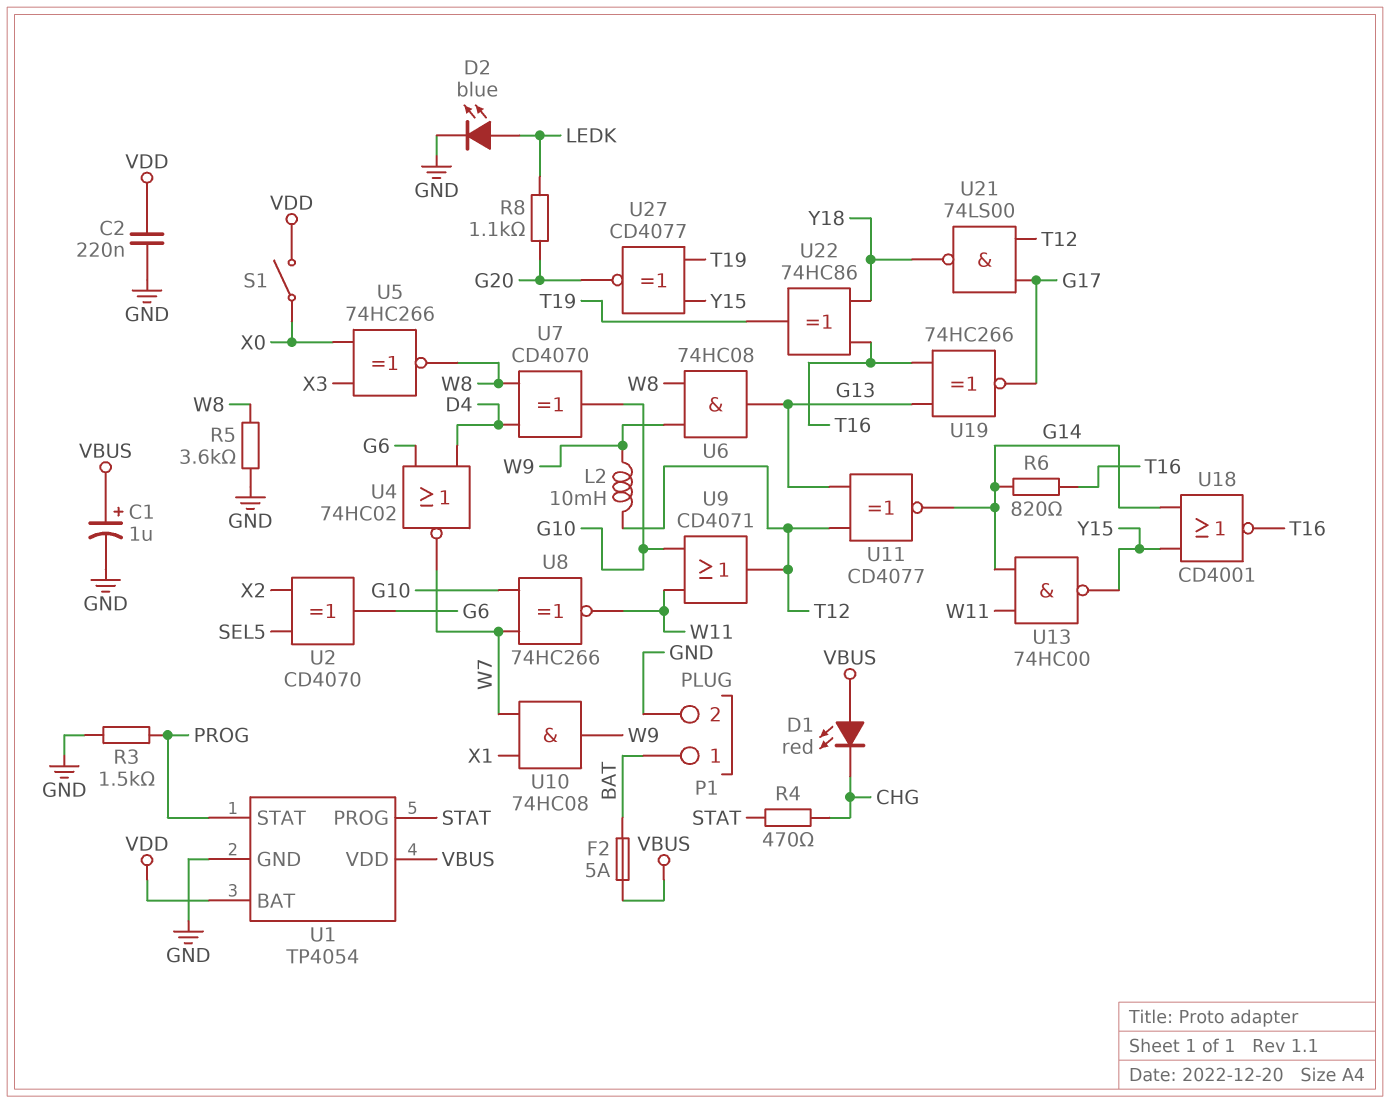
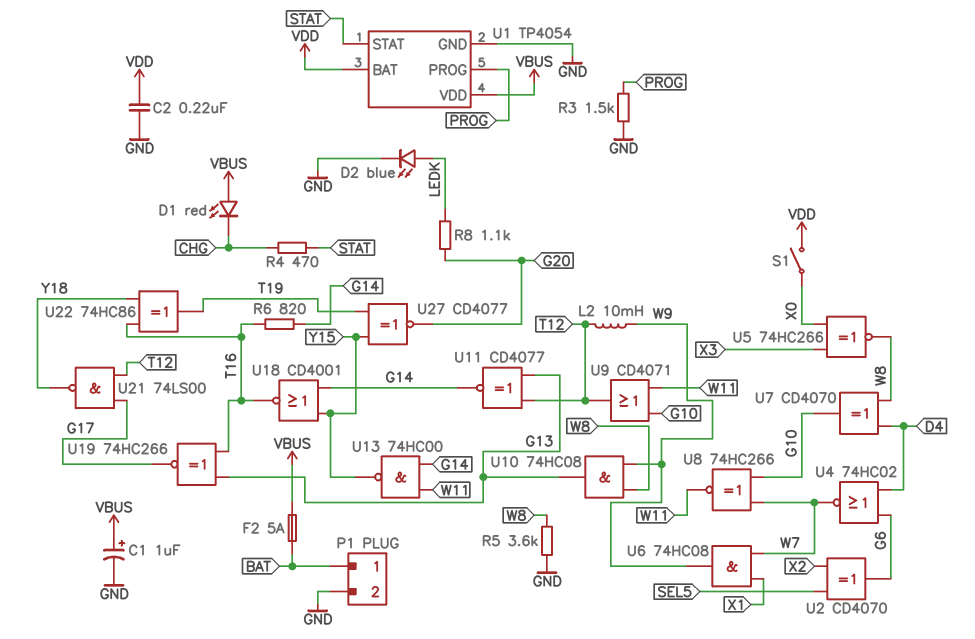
U1 pin PROG: STAT -> PROG
U1 pin STAT: PROG -> STAT
U6: AND 74HC08 (in W8, in W9, out G13) -> AND 74HC08 (in W7, in X1, out W9)
U10: AND 74HC08 (in W7, in X1, out W9) -> AND 74HC08 (in W8, in W9, out G13)

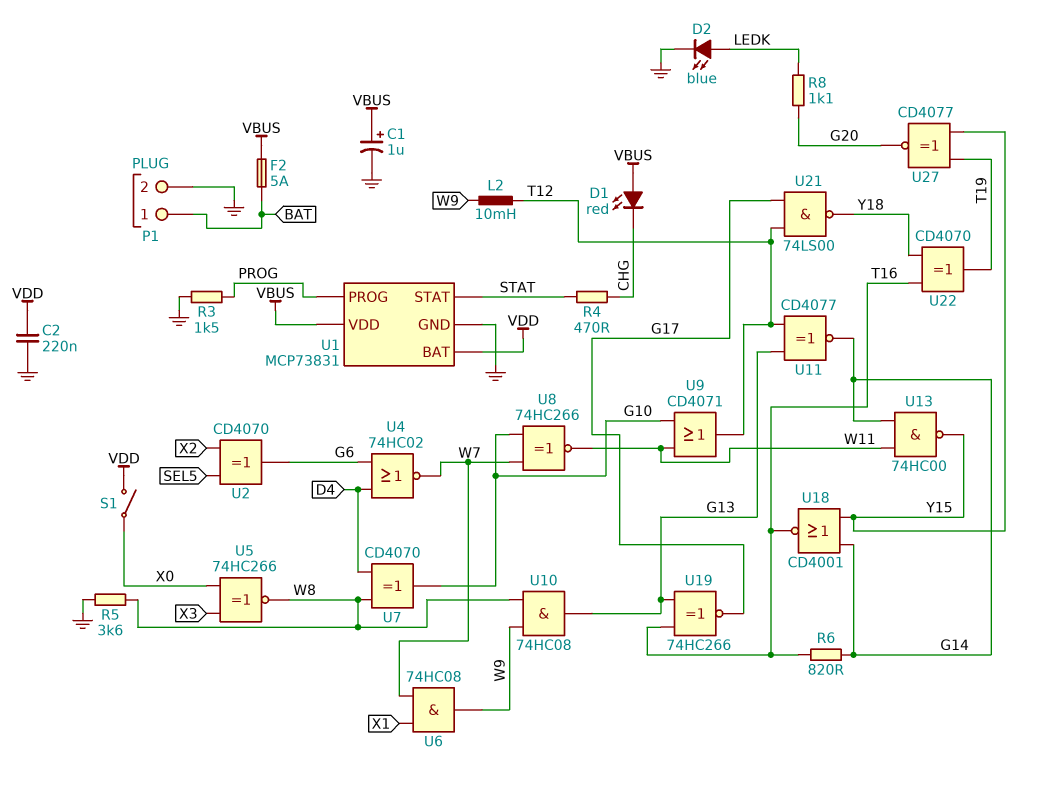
U1: TP4054 -> MCP73831
U22: XOR 74HC86 (in T16, in Y18, out T19) -> XOR CD4070 (in T16, in Y18, out T19)

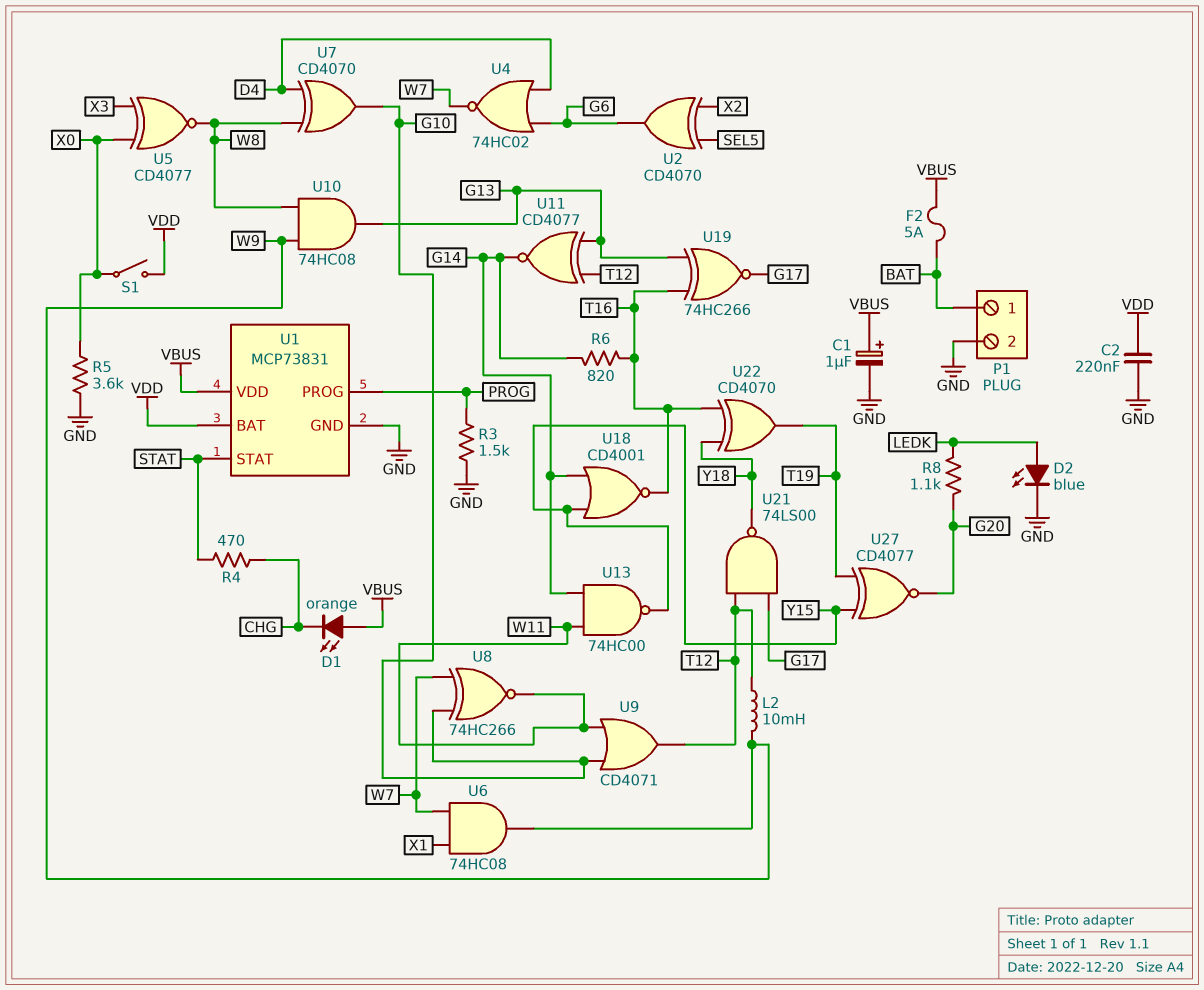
D1: LED red (A VBUS, K CHG) -> LED orange (A VBUS, K CHG)
R5: 3.6k (GND, W8) -> 3.6k (GND, X0)
U5: XNOR 74HC266 (in X0, in X3, out W8) -> XNOR CD4077 (in X0, in X3, out W8)

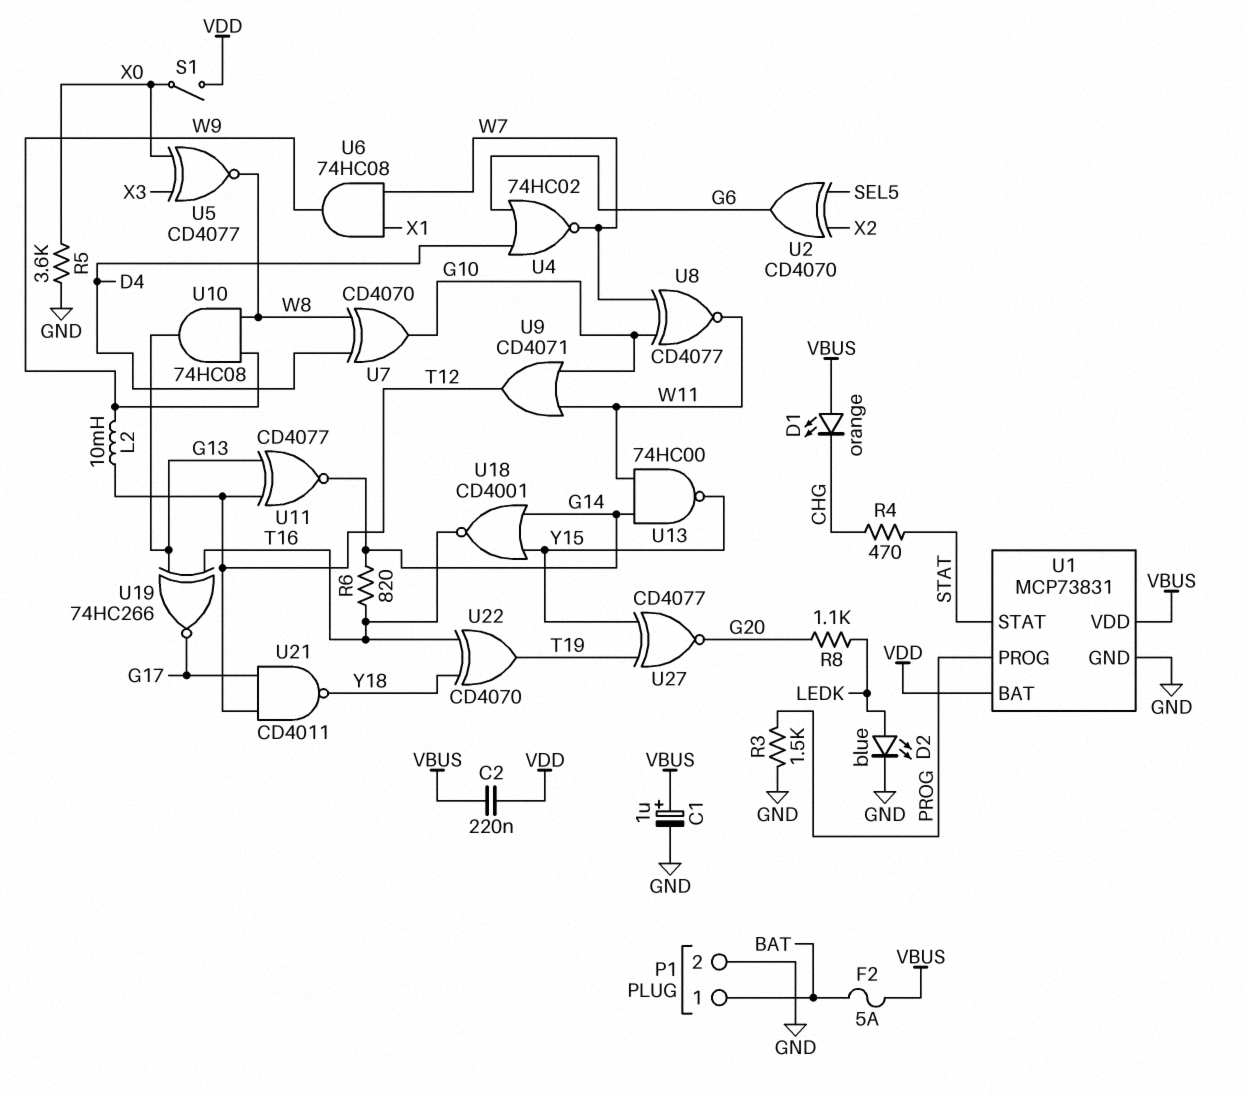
C2: 220nF (GND, VDD) -> 220nF (VBUS, VDD)
U8: XNOR 74HC266 (in G10, in W7, out W11) -> XNOR CD4077 (in G10, in W7, out W11)
U21: NAND 74LS00 (in G17, in T12, out Y18) -> NAND CD4011 (in G17, in T12, out Y18)

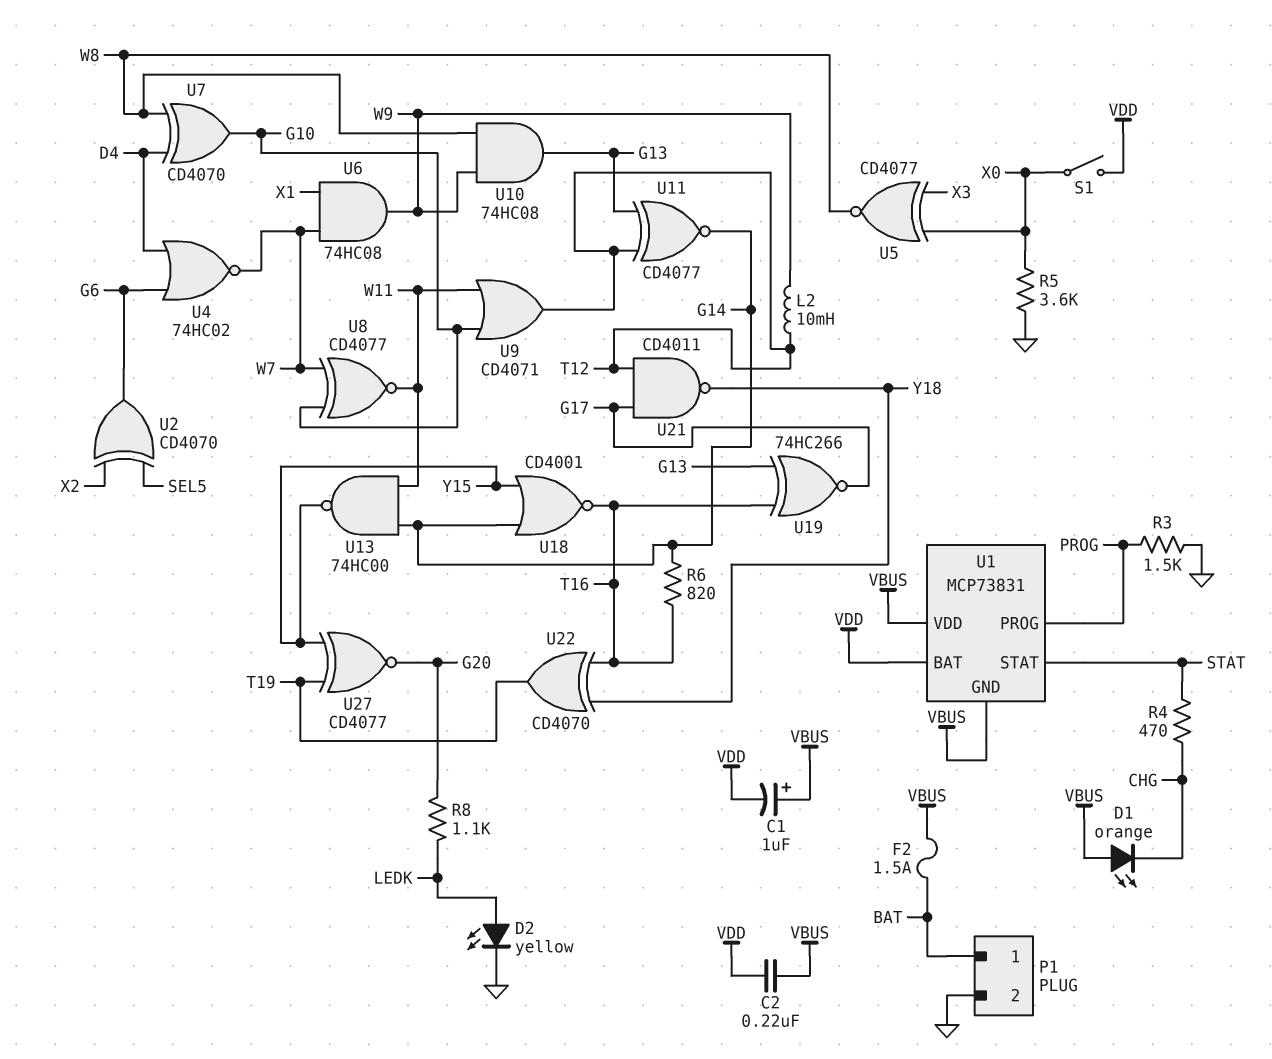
C1: 1uF (plus VBUS, minus GND) -> 1uF (plus VBUS, minus VDD)
D2: LED blue (A LEDK, K GND) -> LED yellow (A LEDK, K GND)
F2: 5A (BAT, VBUS) -> 1.5A (BAT, VBUS)
U1 pin GND: GND -> VBUS

